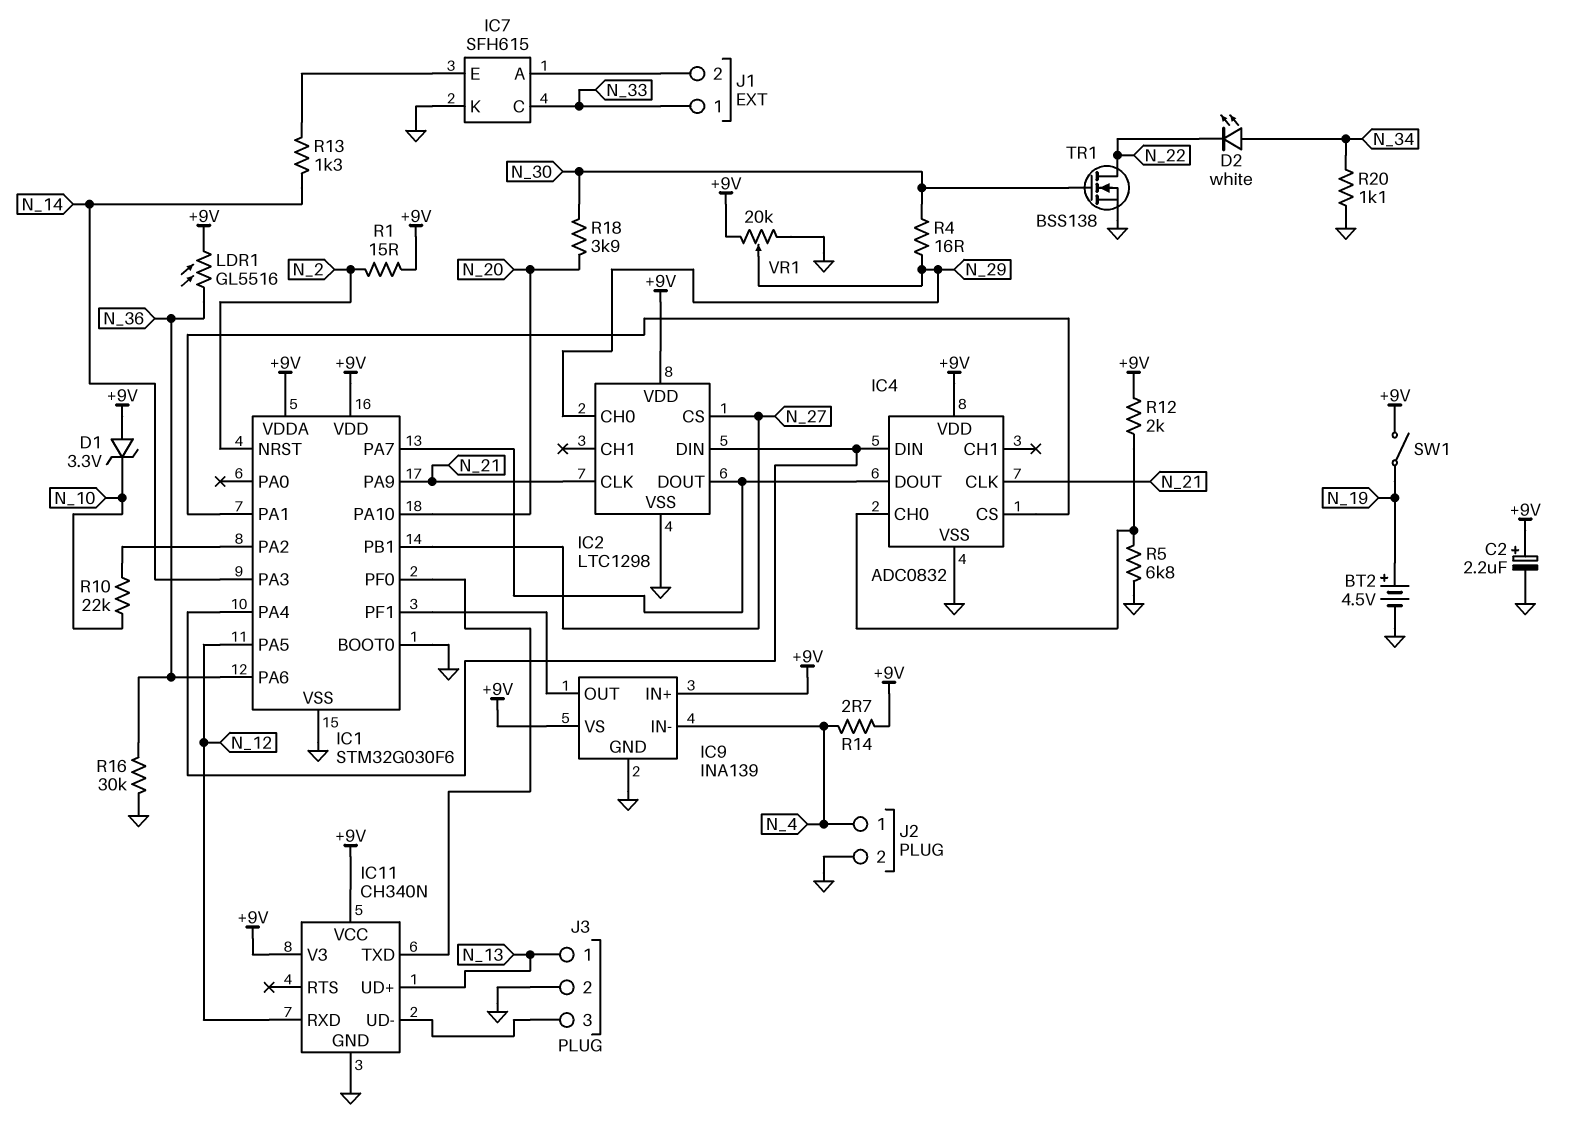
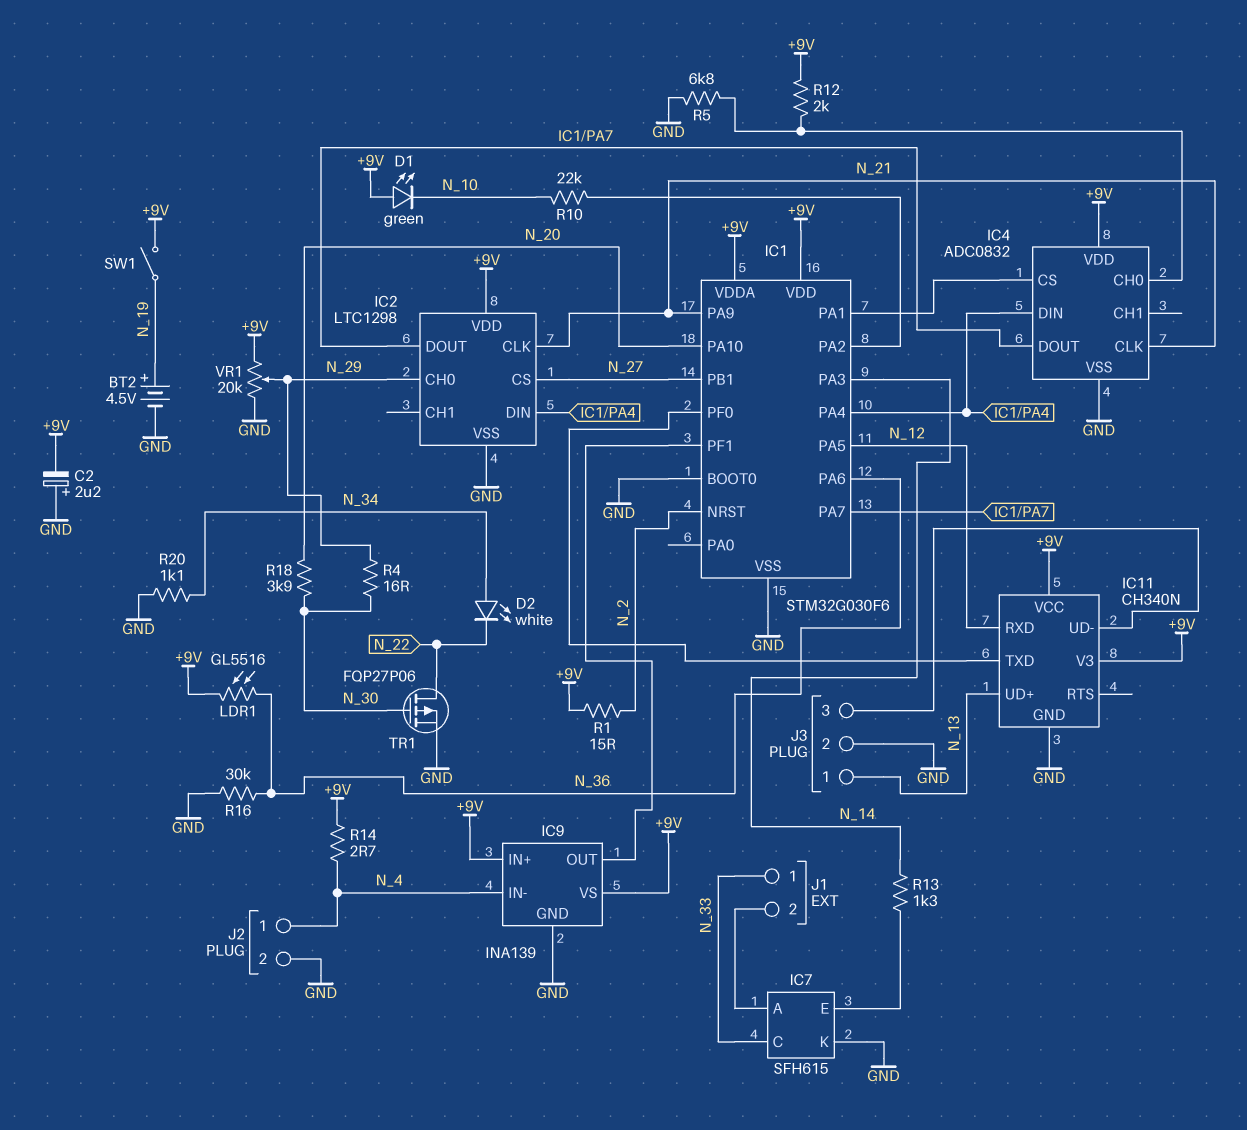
C2: 2.2uF (plus +9V, minus GND) -> 2.2uF (plus GND, minus +9V)
D1: zener 3.3V (A +9V, K N_10) -> LED green (A +9V, K N_10)
TR1: NMOS BSS138 (G N_30, D N_22, S GND) -> PMOS FQP27P06 (G N_30, D N_22, S GND)

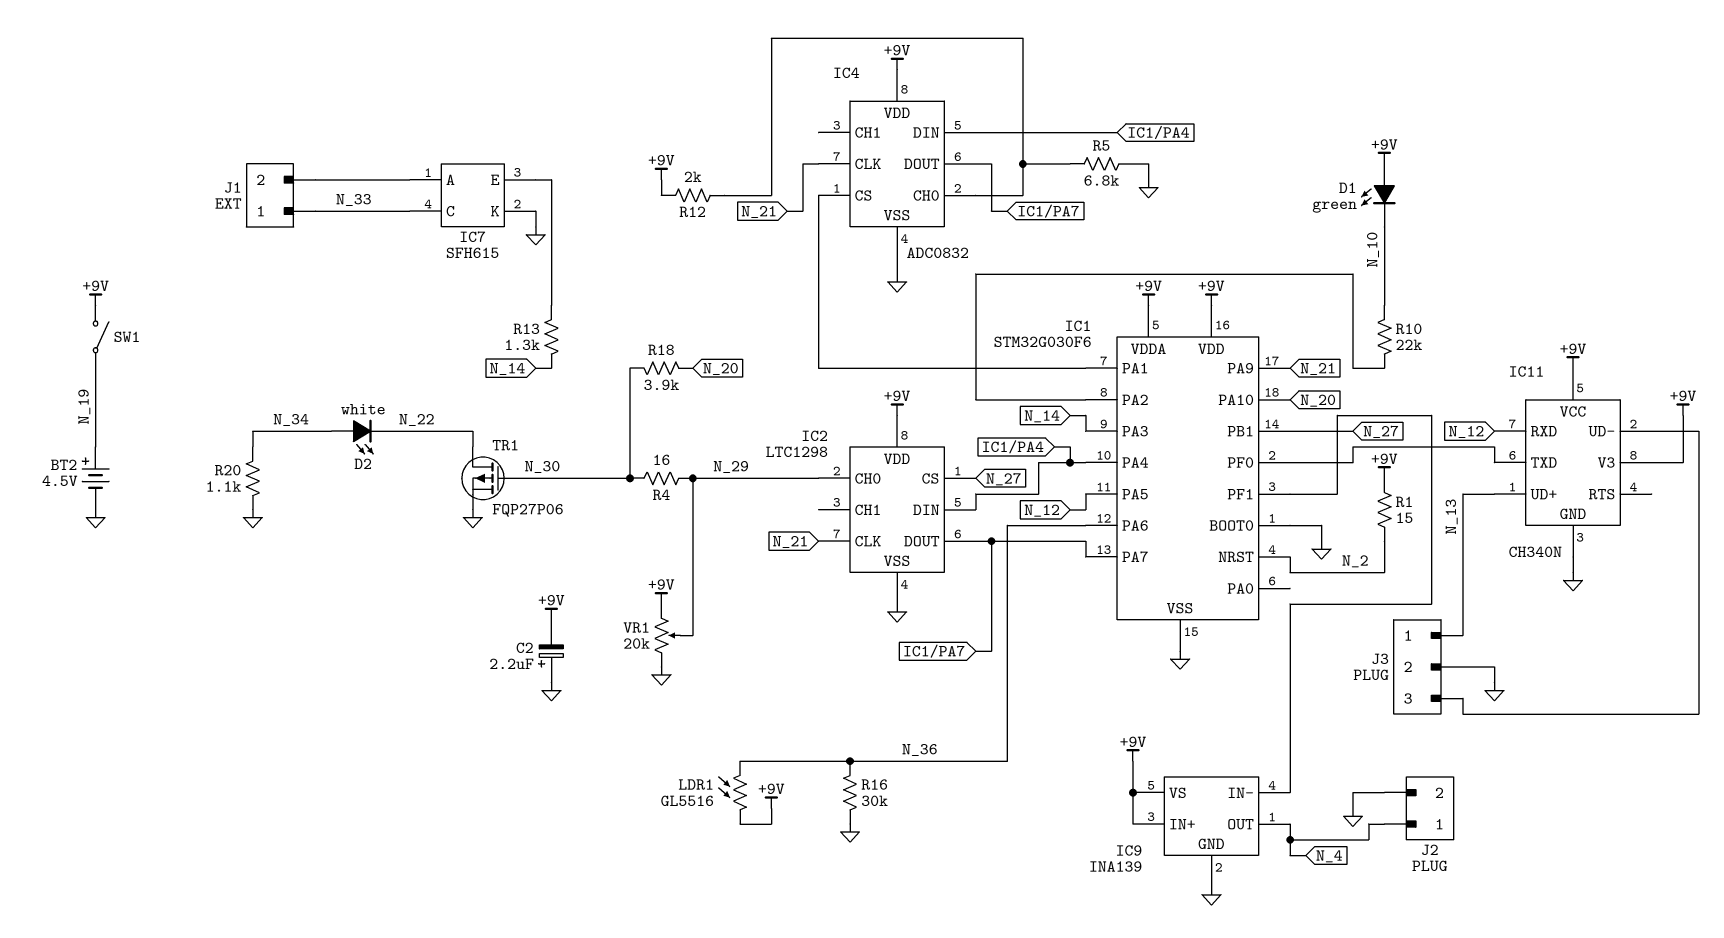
IC9 pin IN-: N_4 -> IC1/PF1
IC9 pin OUT: IC1/PF1 -> N_4
R14: 2.7 (+9V, N_4) -> none

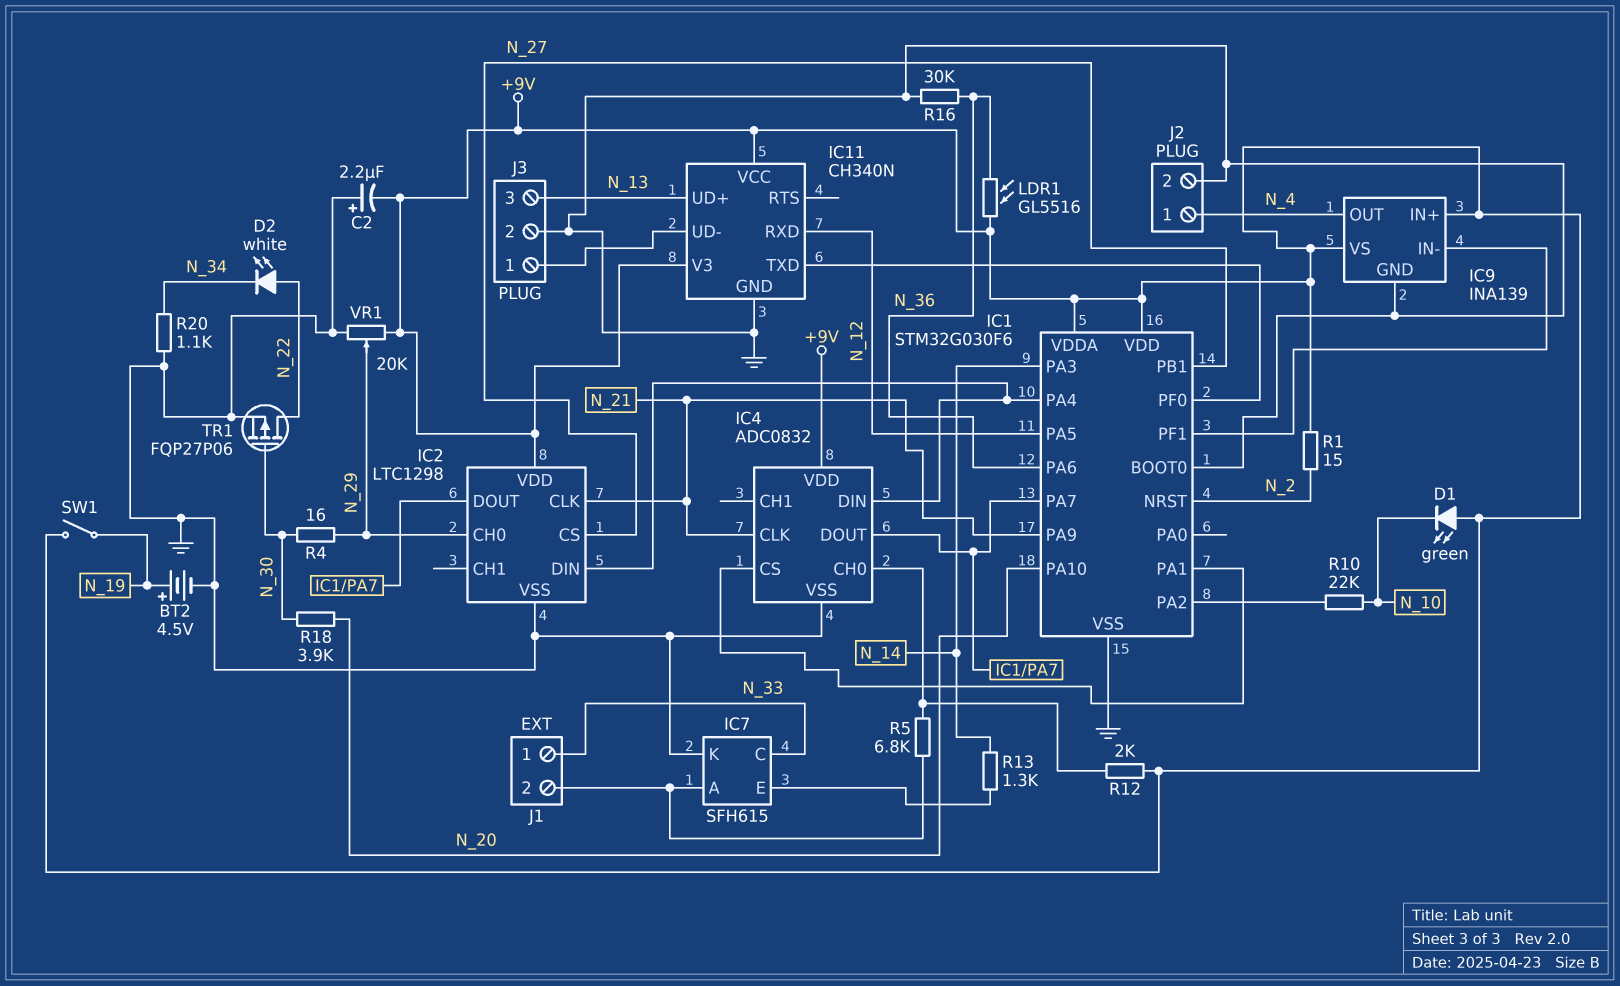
D2: LED white (A N_34, K N_22) -> LED white (A N_22, K N_34)
J3 pin 1: N_13 -> IC11/UD-
J3 pin 3: IC11/UD- -> N_13
R5: 6.8k (GND, IC4/CH0) -> 6.8k (IC4/CH0, IC7/A)

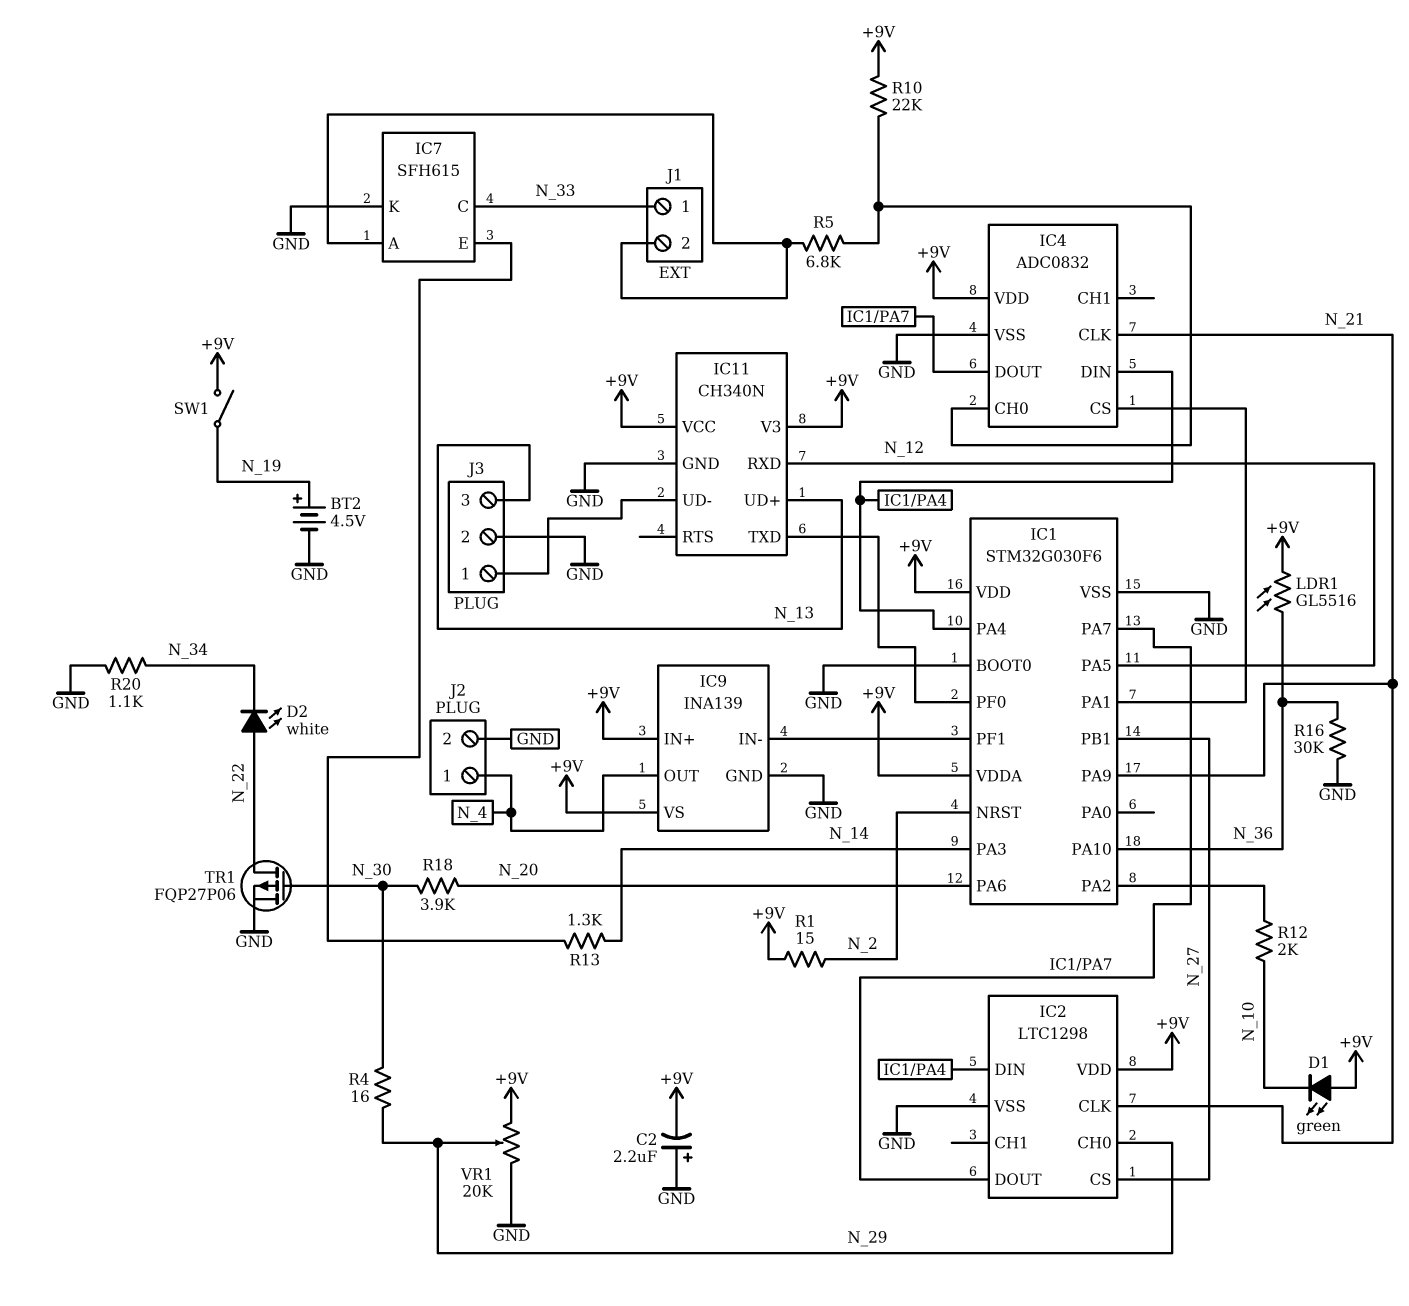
IC1 pin PA6: N_36 -> N_20
IC1 pin PA10: N_20 -> N_36
R10: 22k (IC1/PA2, N_10) -> 22k (+9V, IC4/CH0)
R12: 2k (+9V, IC4/CH0) -> 2k (IC1/PA2, N_10)

